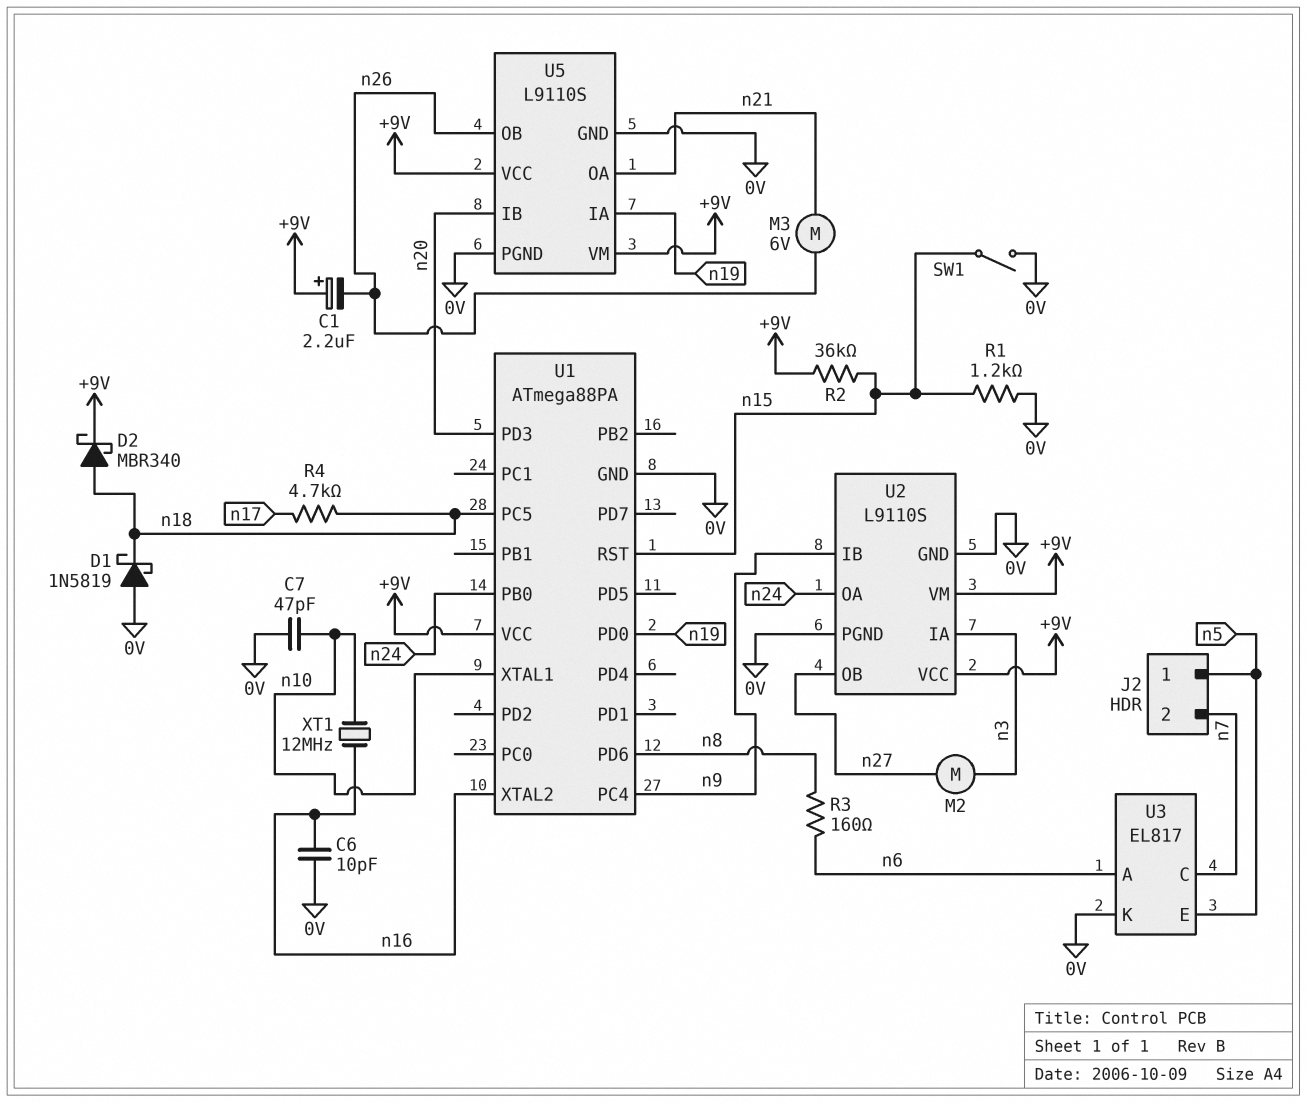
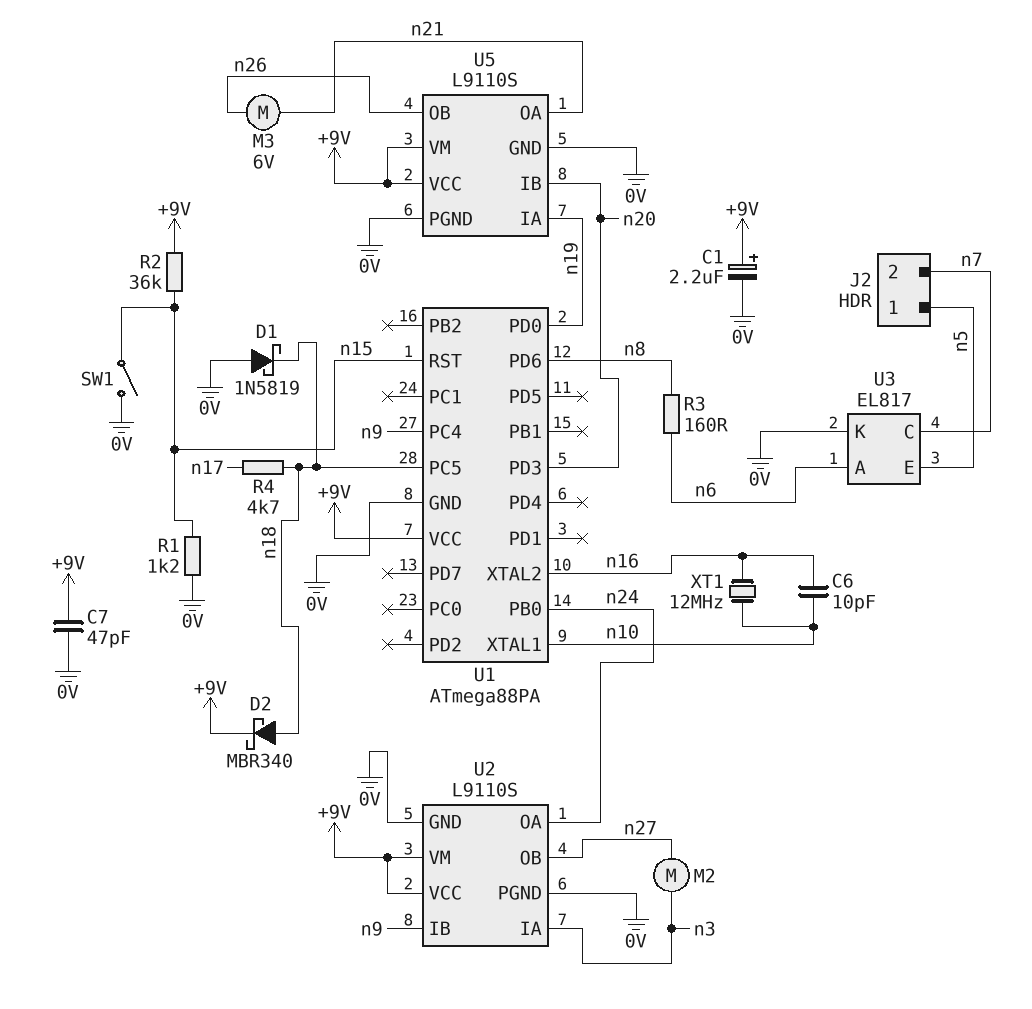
C1: 2.2uF (plus +9V, minus n26) -> 2.2uF (plus +9V, minus 0V)
C6: 10pF (0V, n16) -> 10pF (n10, n16)
C7: 47pF (0V, n10) -> 47pF (+9V, 0V)

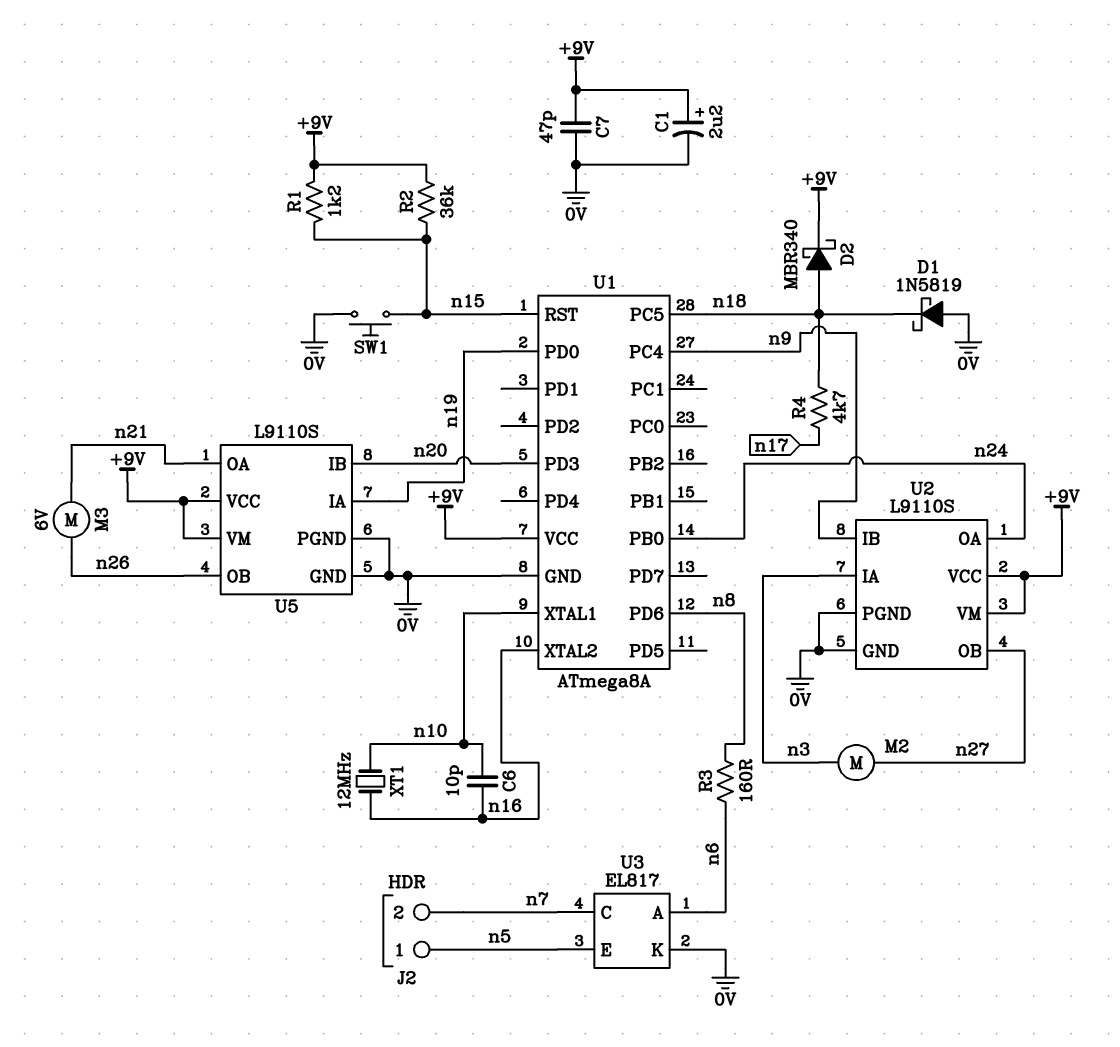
R1: 1.2k (0V, n15) -> 1.2k (+9V, n15)
SW1: switch (0V, n15) -> button (0V, n15)
U1: ATmega88PA -> ATmega8A

